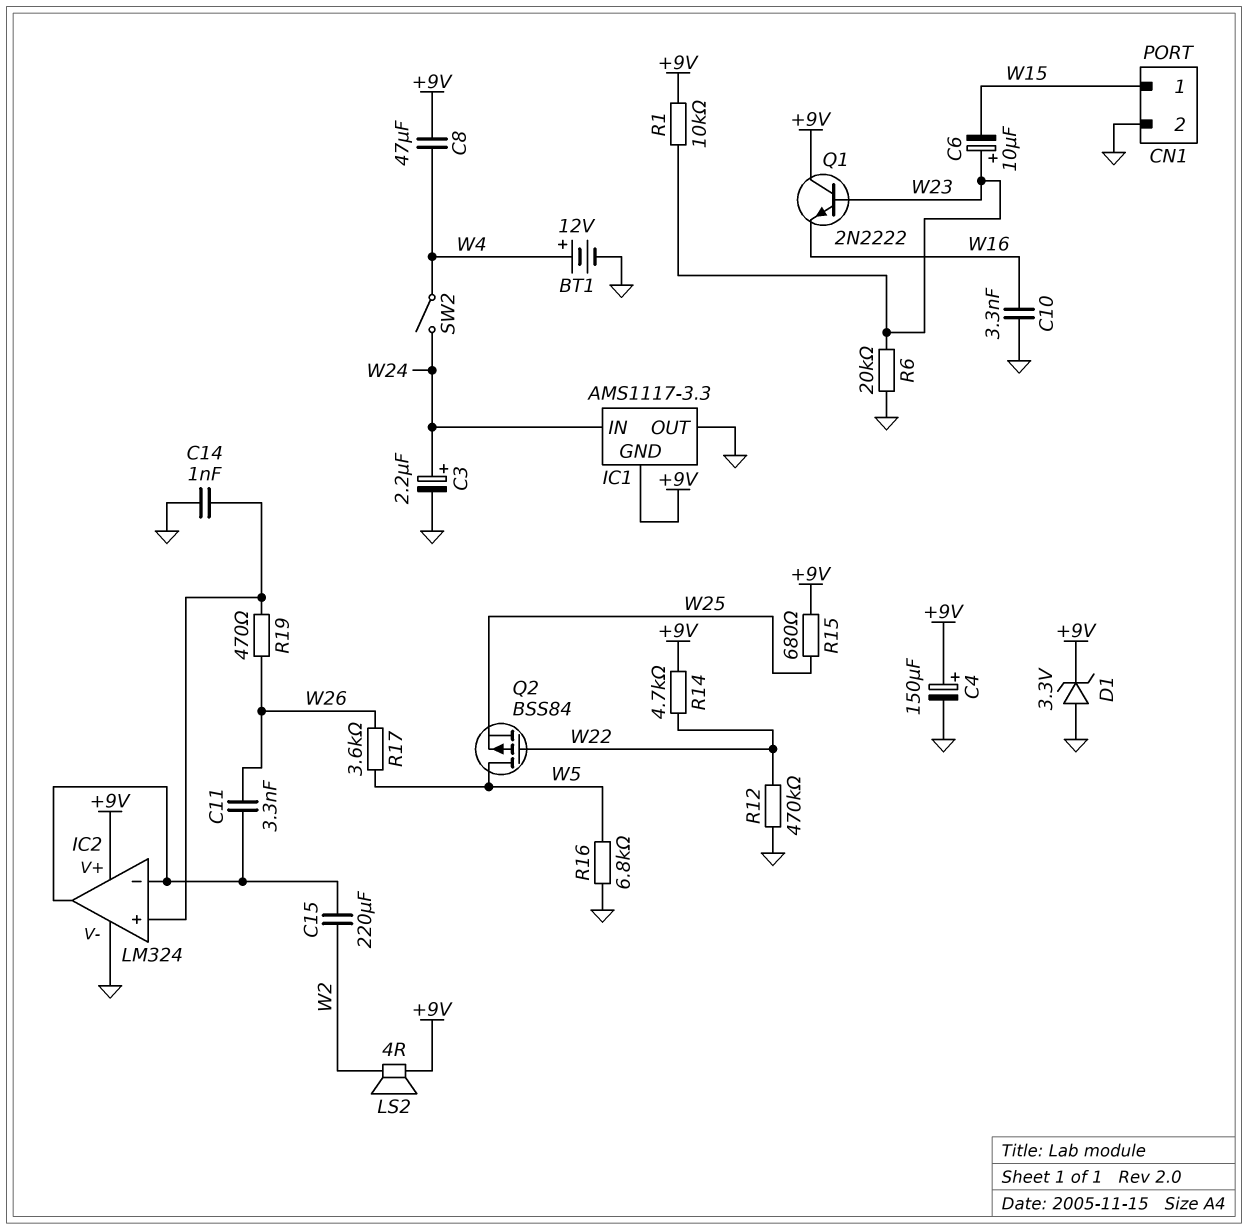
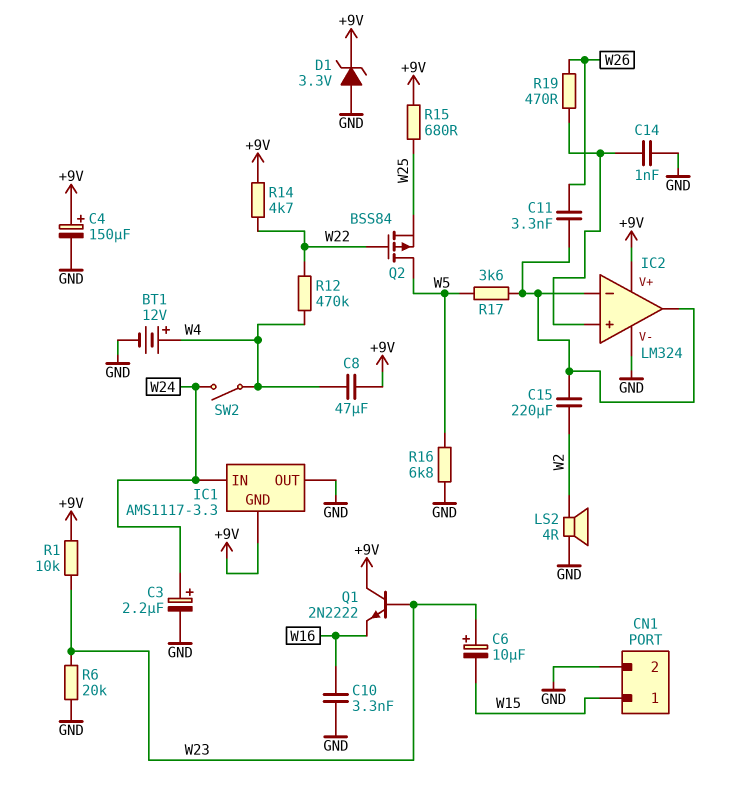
LS2: speaker 4R (+9V, W2) -> speaker 4R (GND, W2)
R12: 470k (GND, W22) -> 470k (W4, W22)
R17: 3.6k (W5, W26) -> 3.6k (IC2/in-, W5)

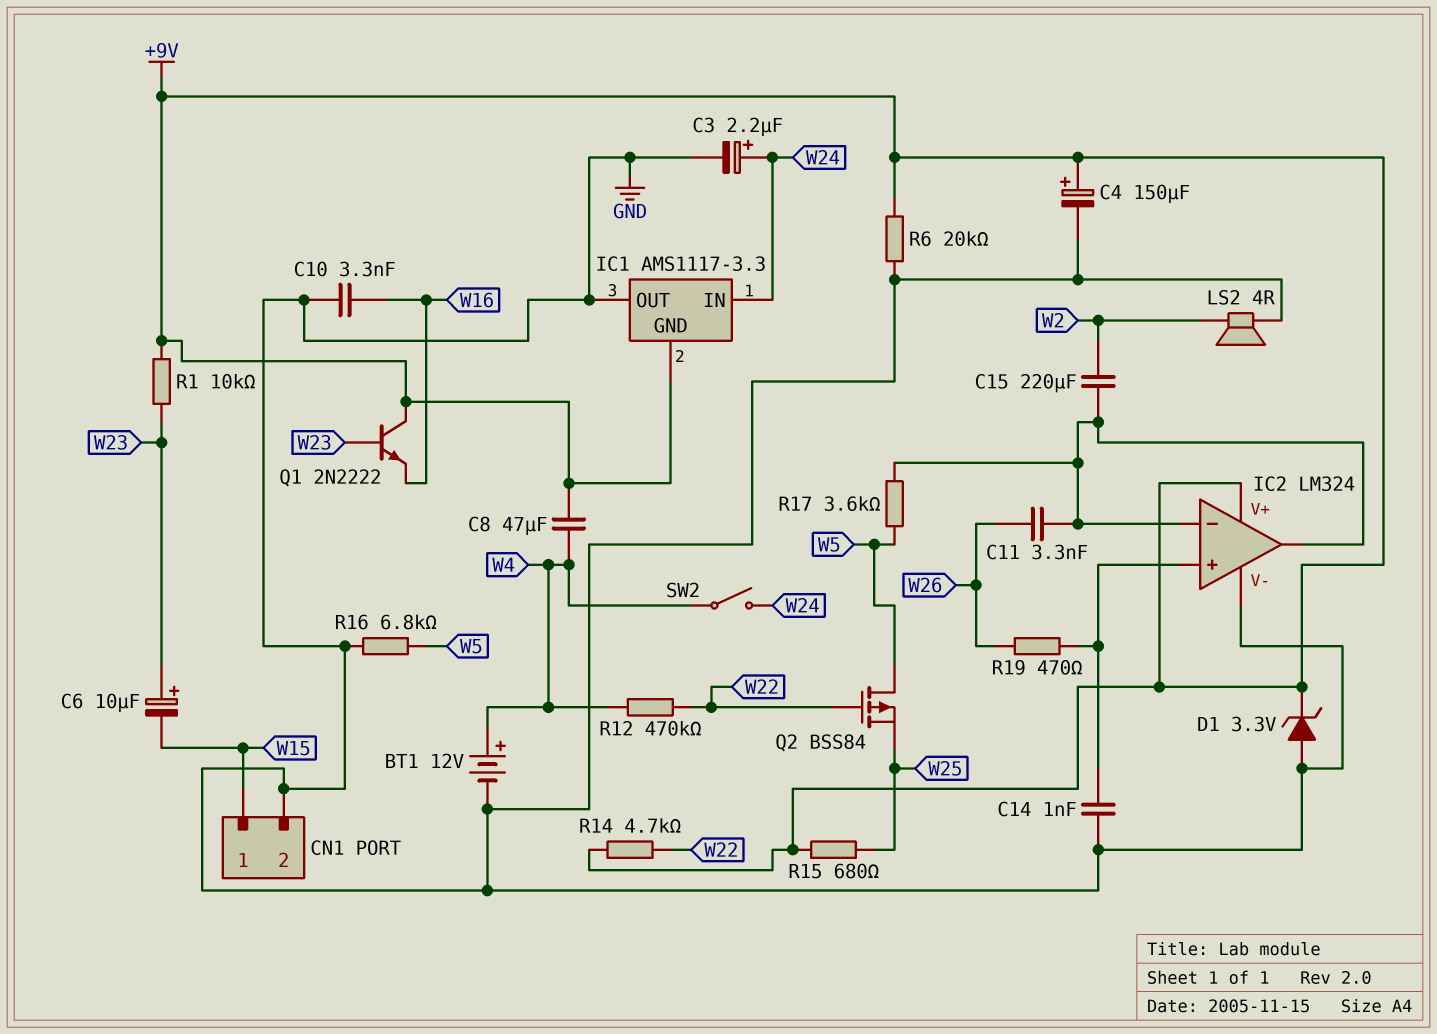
R6: 20k (GND, W23) -> 20k (+9V, GND)

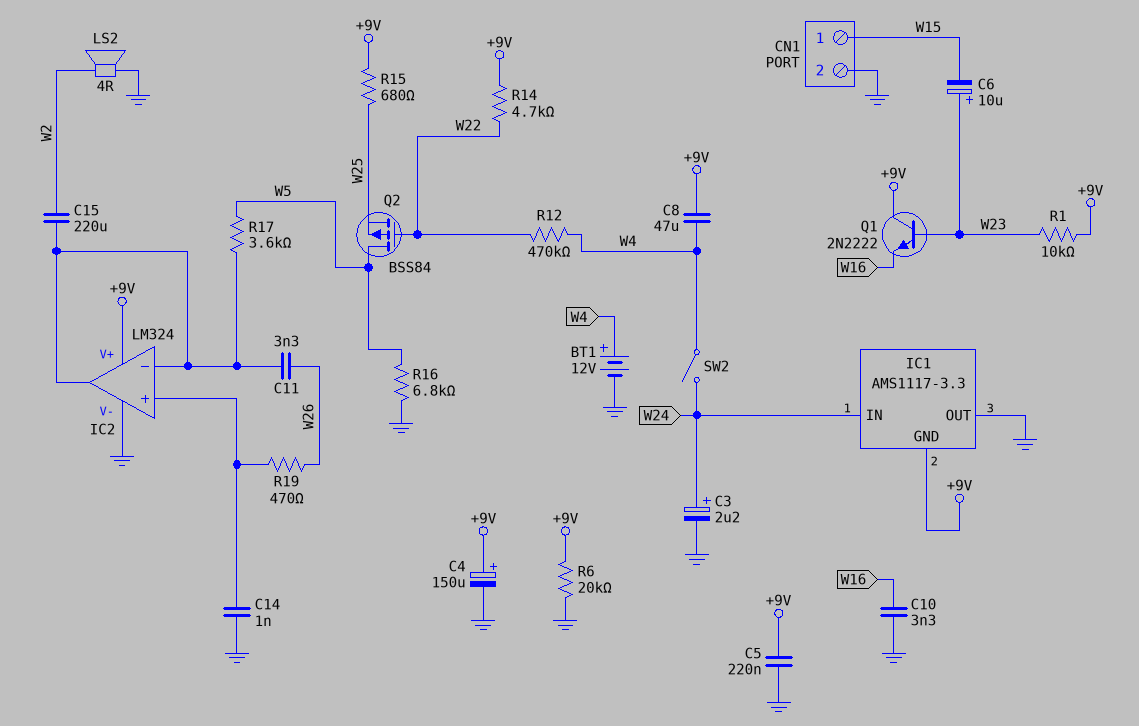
C5: none -> 220nF (+9V, GND)
D1: zener 3.3V (A GND, K +9V) -> none

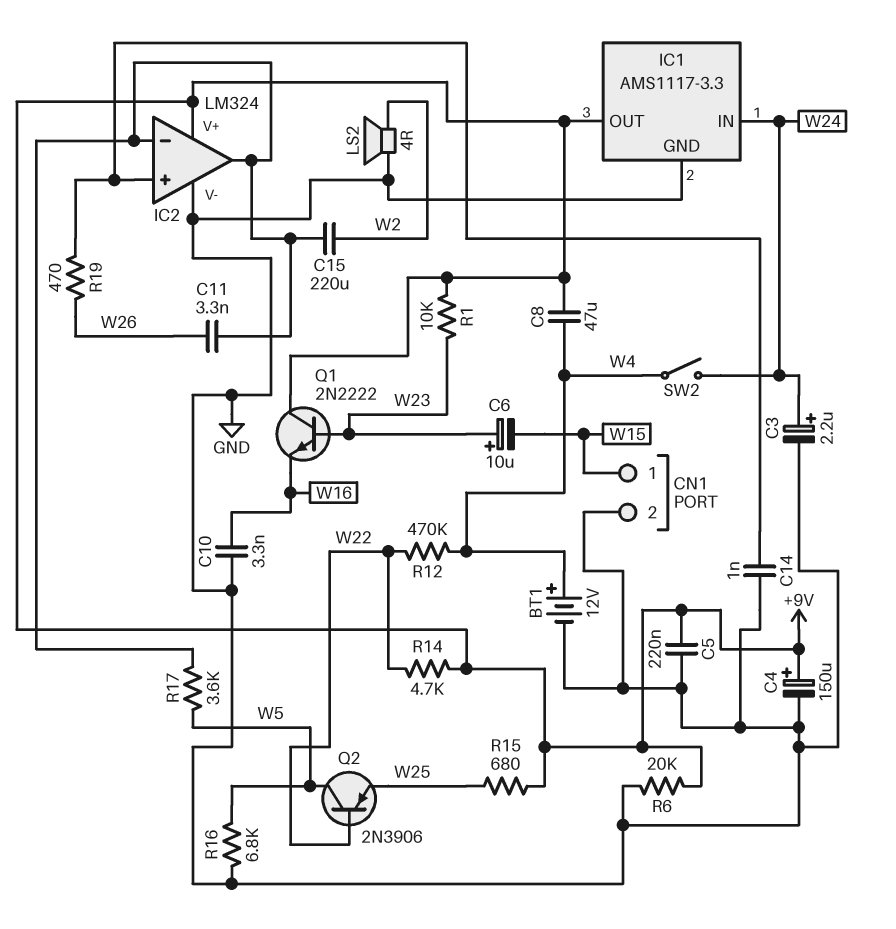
IC1 pin GND: +9V -> GND
IC1 pin OUT: GND -> +9V
Q2: PMOS BSS84 (G W22, D W5, S W25) -> PNP 2N3906 (B W22, C W5, E W25)

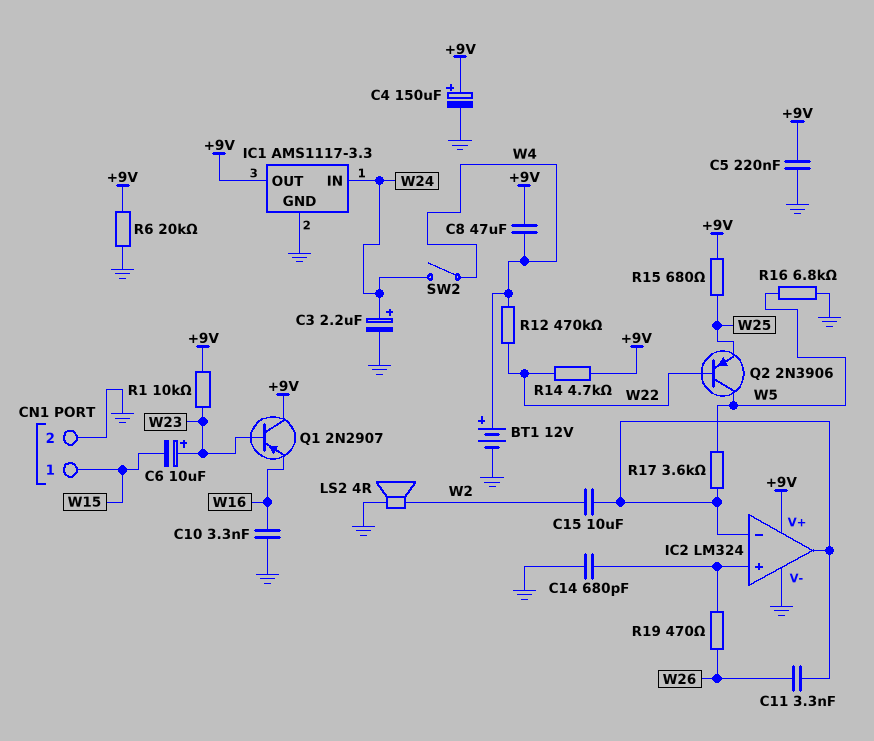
C14: 1nF (GND, IC2/in+) -> 680pF (GND, IC2/in+)
C15: 220uF (IC2/in-, W2) -> 10uF (IC2/in-, W2)
Q1: NPN 2N2222 (B W23, C +9V, E W16) -> PNP 2N2907 (B W23, C +9V, E W16)

